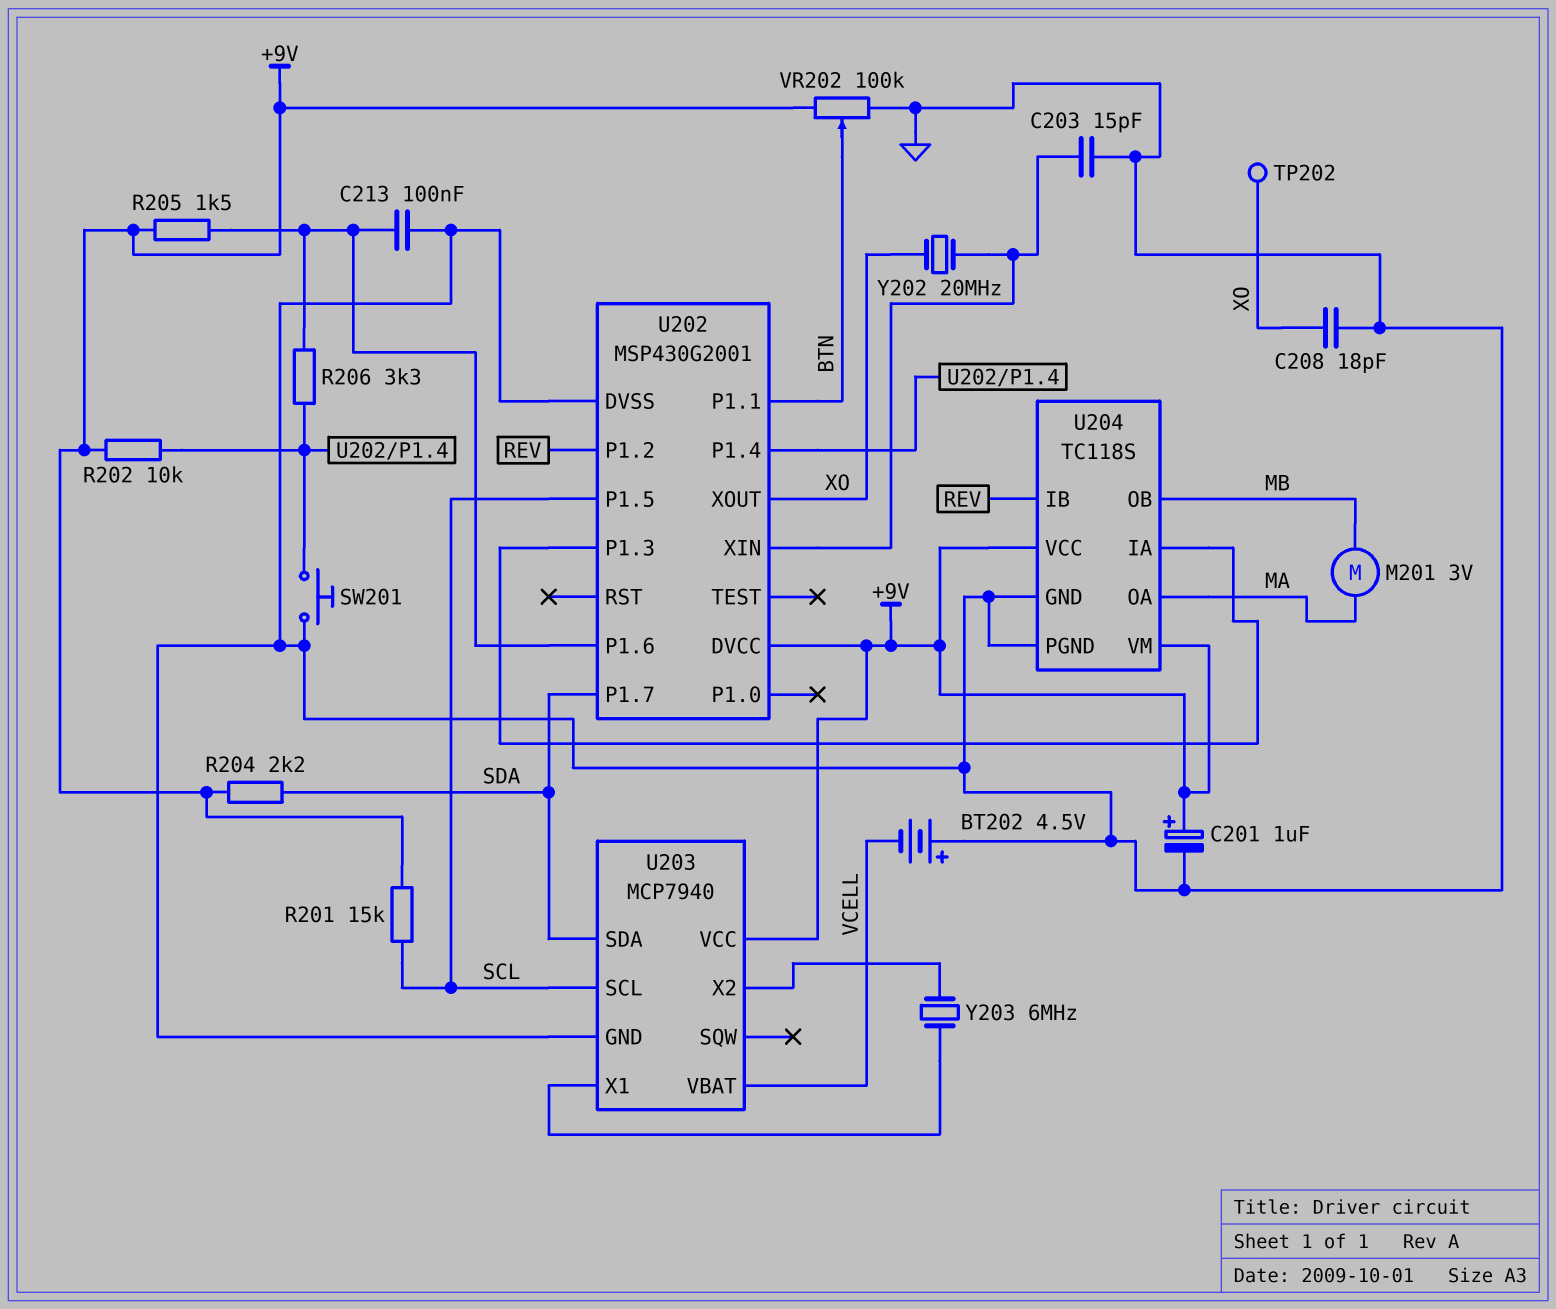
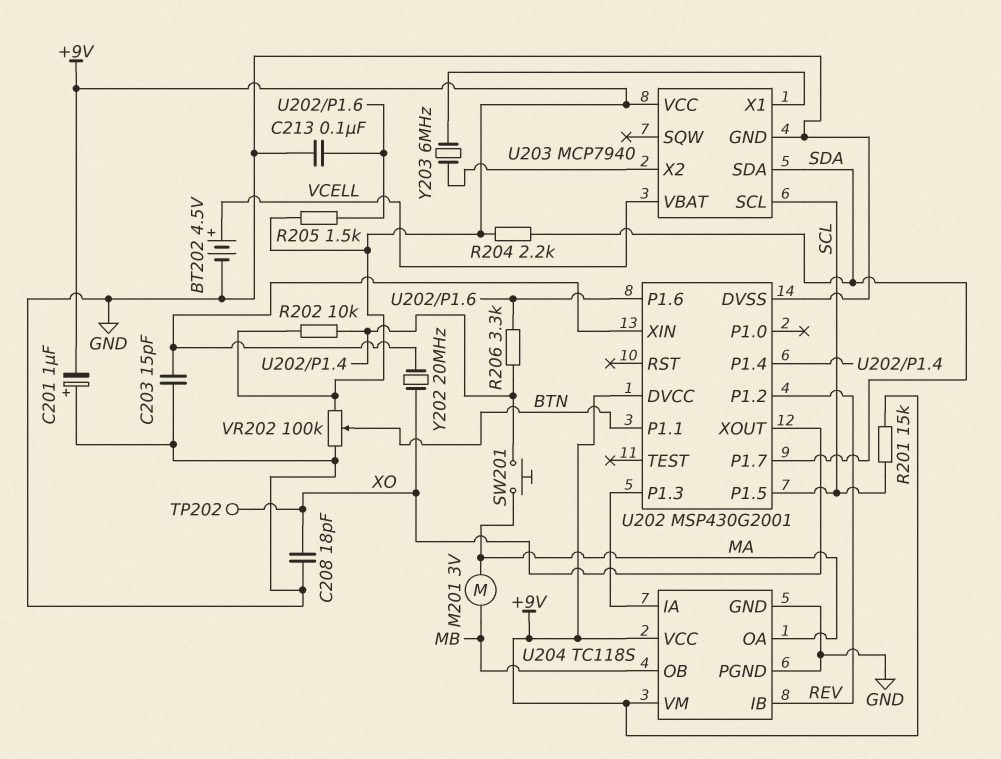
BT202: 4.5V (plus GND, minus VCELL) -> 4.5V (plus VCELL, minus GND)
C201: 1uF (plus +9V, minus GND) -> 1uF (plus GND, minus +9V)
SW201: button (GND, U202/P1.4) -> button (MA, U202/P1.4)

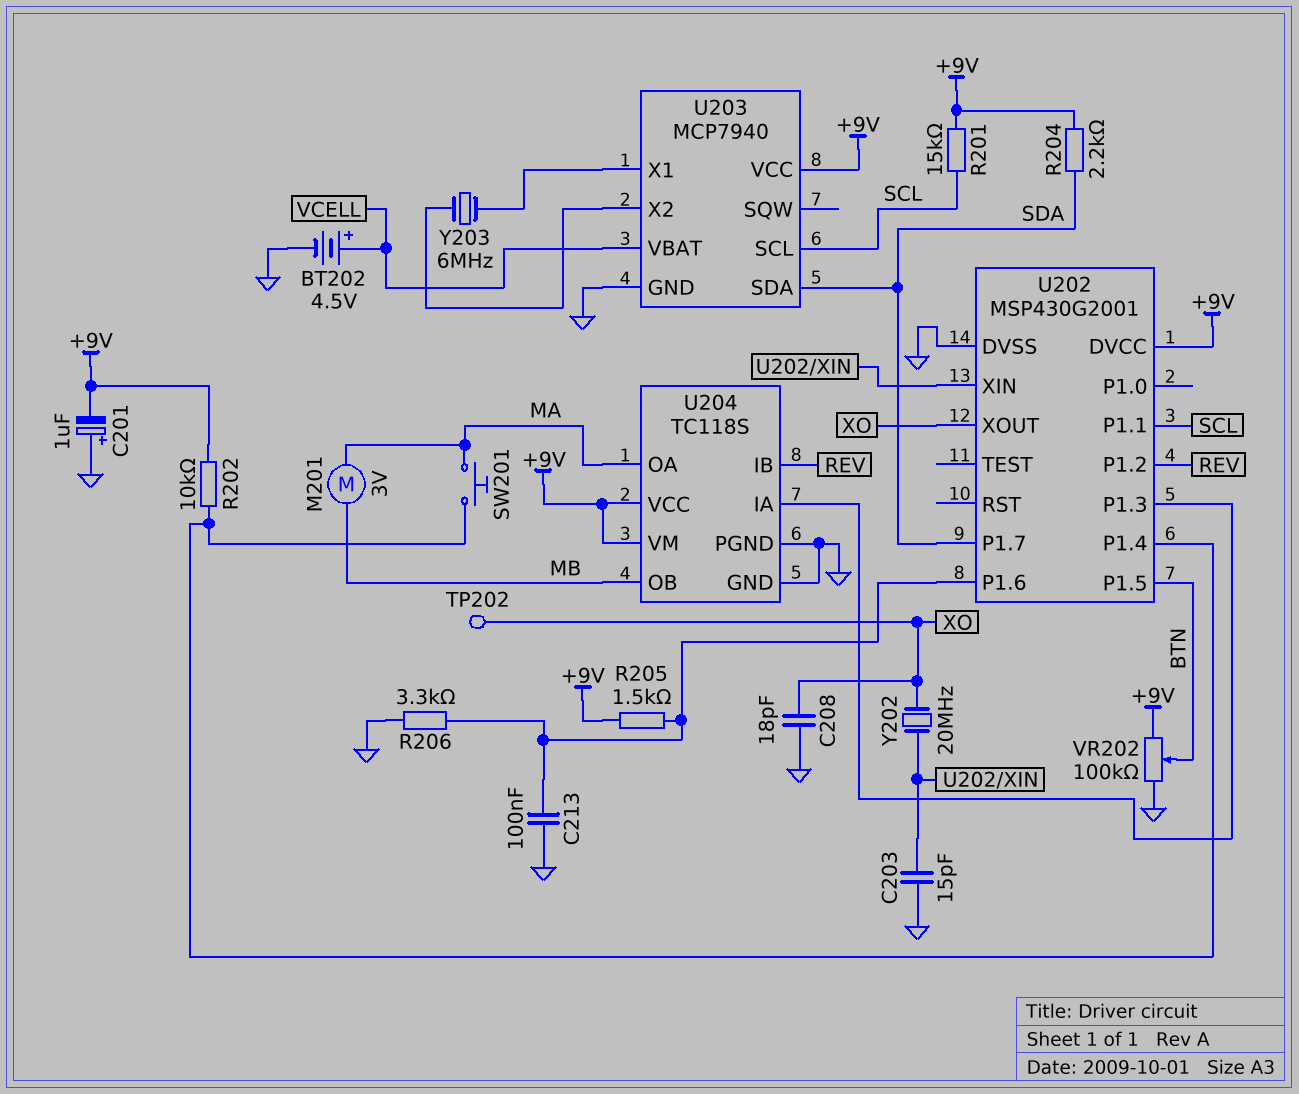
R206: 3.3k (U202/P1.4, U202/P1.6) -> 3.3k (GND, U202/P1.6)
U202 pin P1.1: BTN -> SCL
U202 pin P1.5: SCL -> BTN

